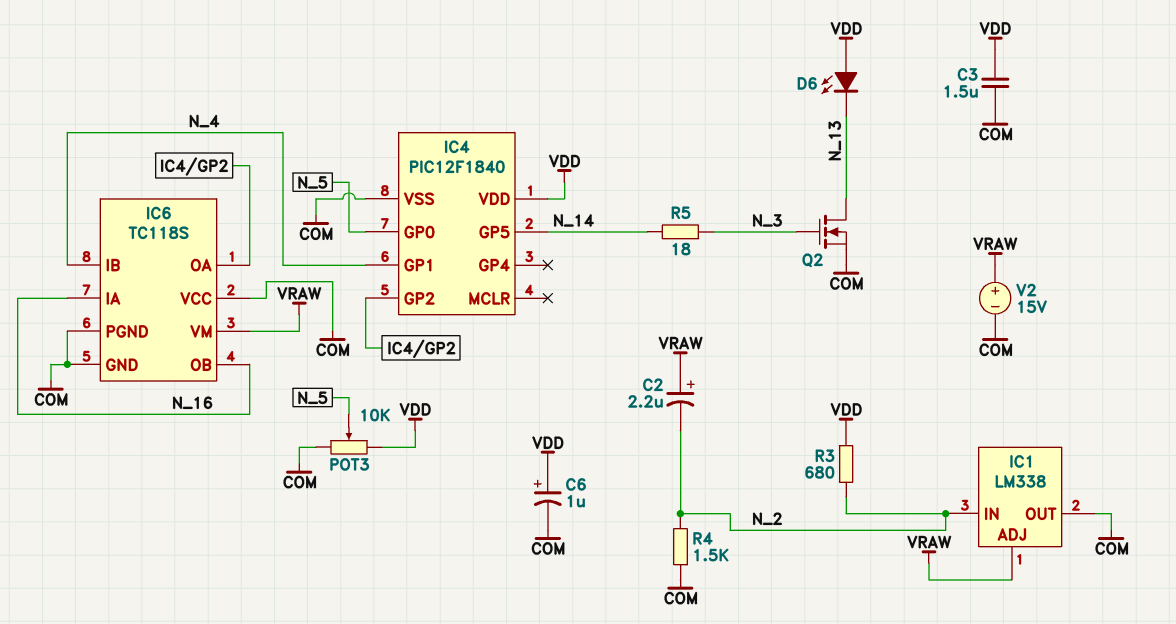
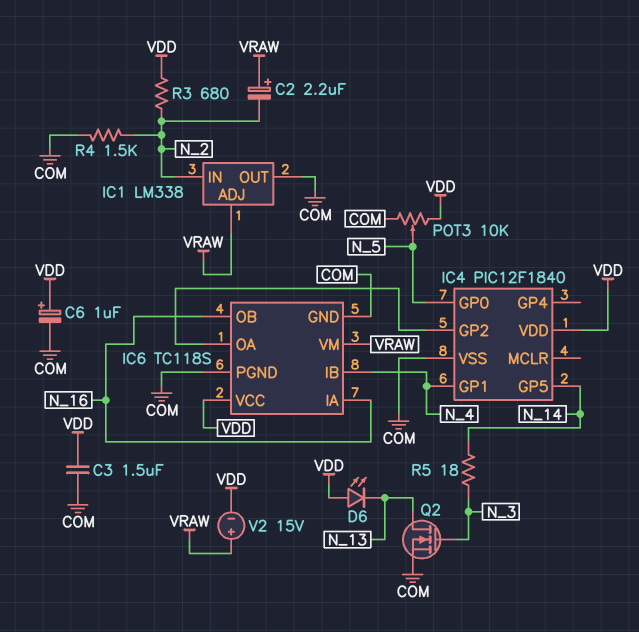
IC6 pin VCC: COM -> VDD
V2: 15V (plus VRAW, minus COM) -> 15V (plus VRAW, minus VDD)

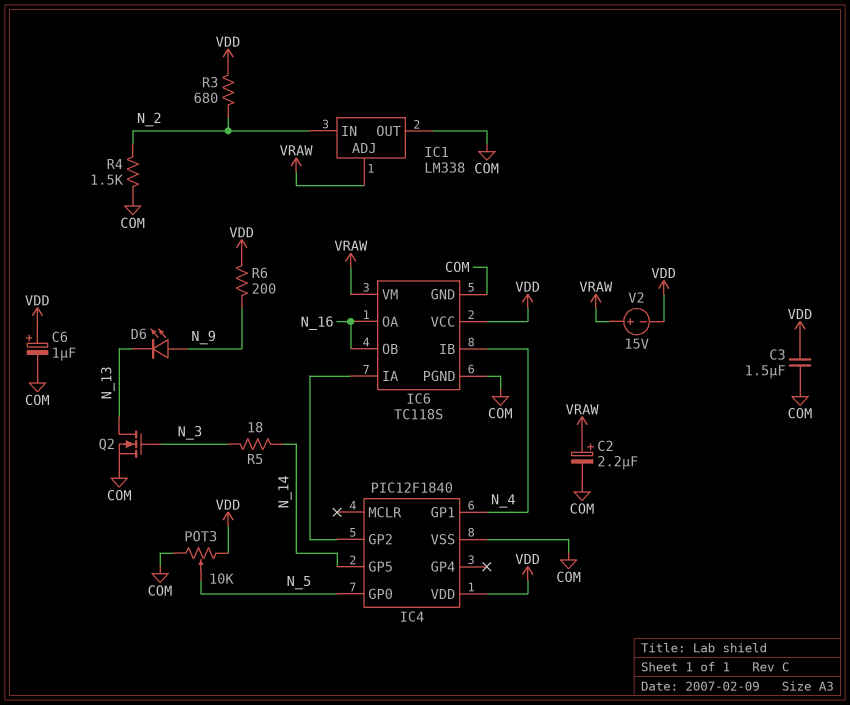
C2: 2.2uF (plus VRAW, minus N_2) -> 2.2uF (plus VRAW, minus COM)
D6: LED (A VDD, K N_13) -> LED (A N_9, K N_13)
IC6 pin IA: N_16 -> IC4/GP2
IC6 pin OA: IC4/GP2 -> N_16
R6: none -> 200 (N_9, VDD)

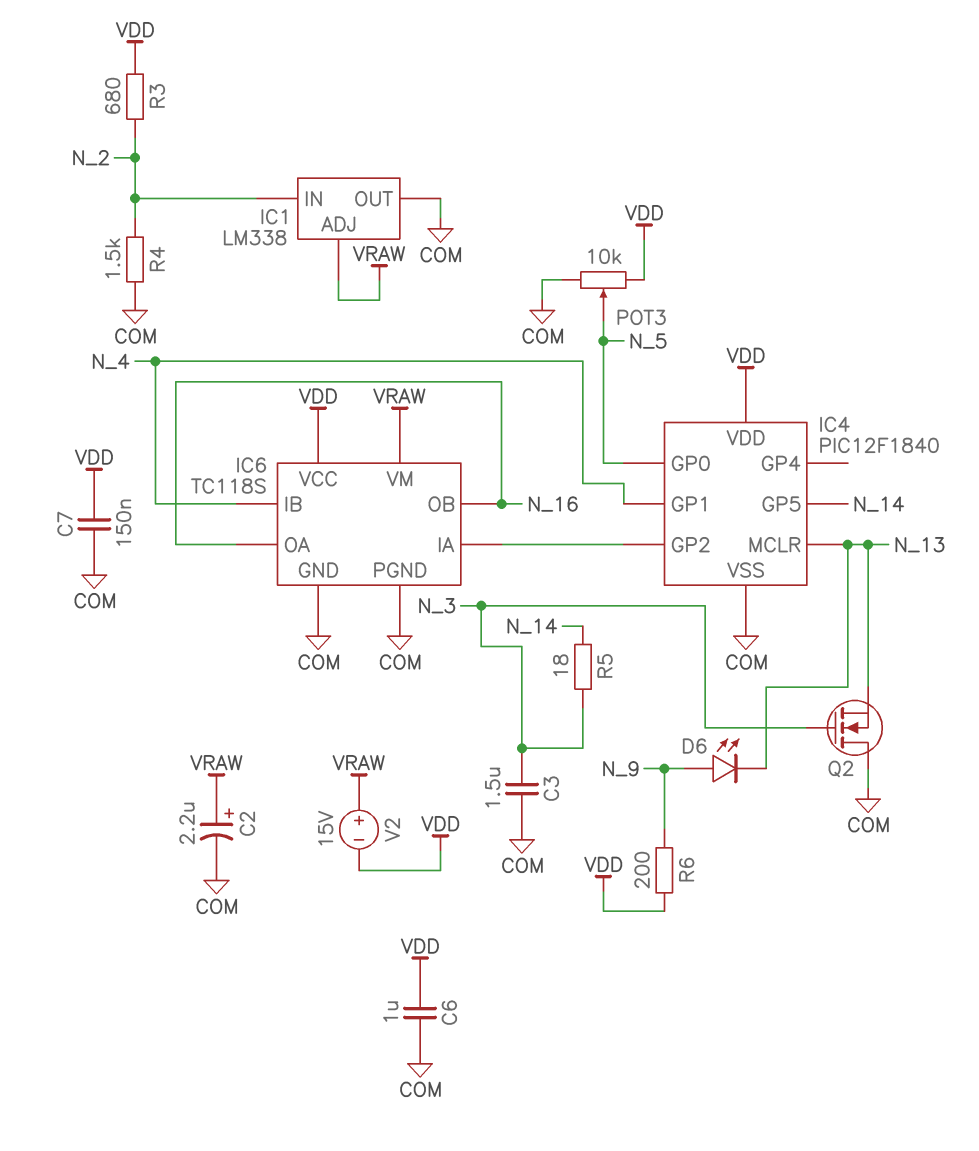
C3: 1.5uF (COM, VDD) -> 1.5uF (COM, N_3)
C6: 1uF (plus VDD, minus COM) -> 1uF (COM, VDD)
C7: none -> 150nF (COM, VDD)
IC4 pin MCLR: none -> N_13
Q2: NMOS (G N_3, D N_13, S COM) -> NMOS (G N_3, D COM, S N_13)

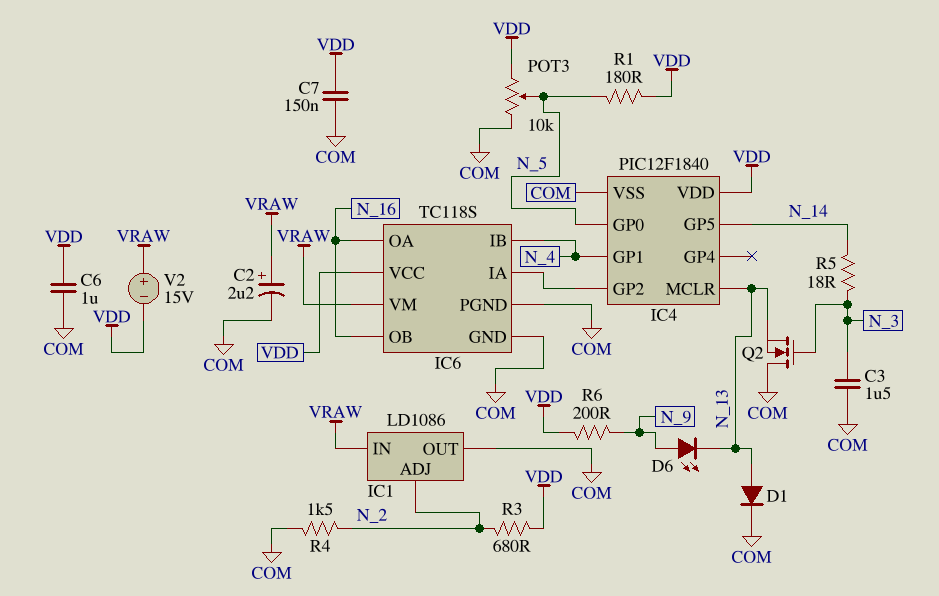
D1: none -> diode (A N_13, K COM)
IC1: LM338 -> LD1086
IC1 pin ADJ: VRAW -> N_2
IC1 pin IN: N_2 -> VRAW
R1: none -> 180 (N_5, VDD)

